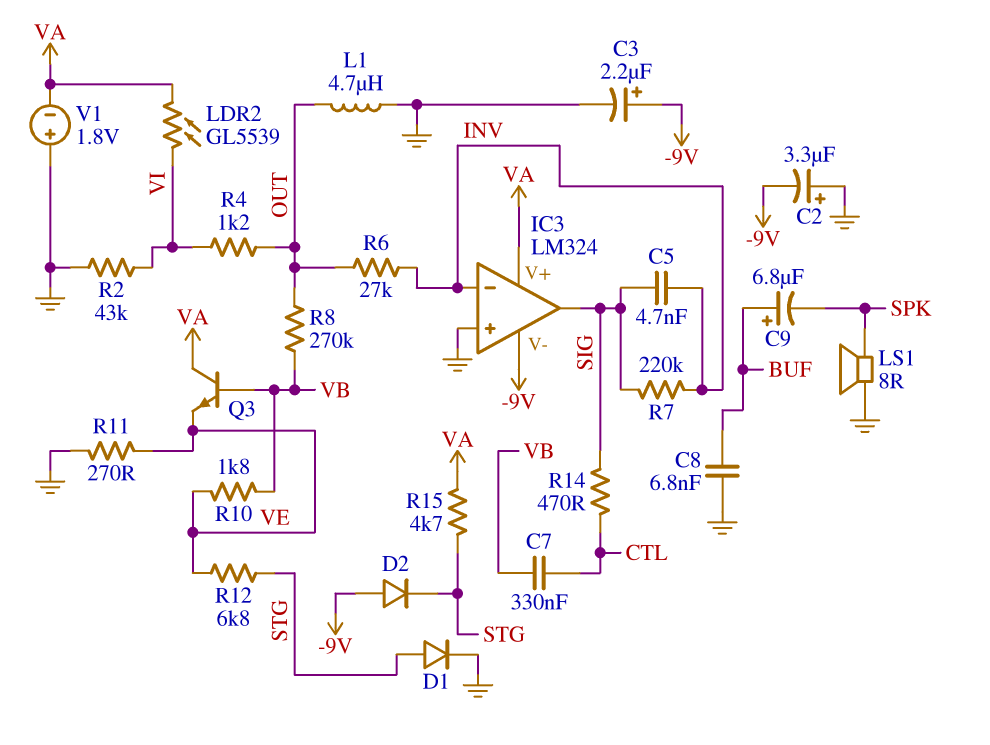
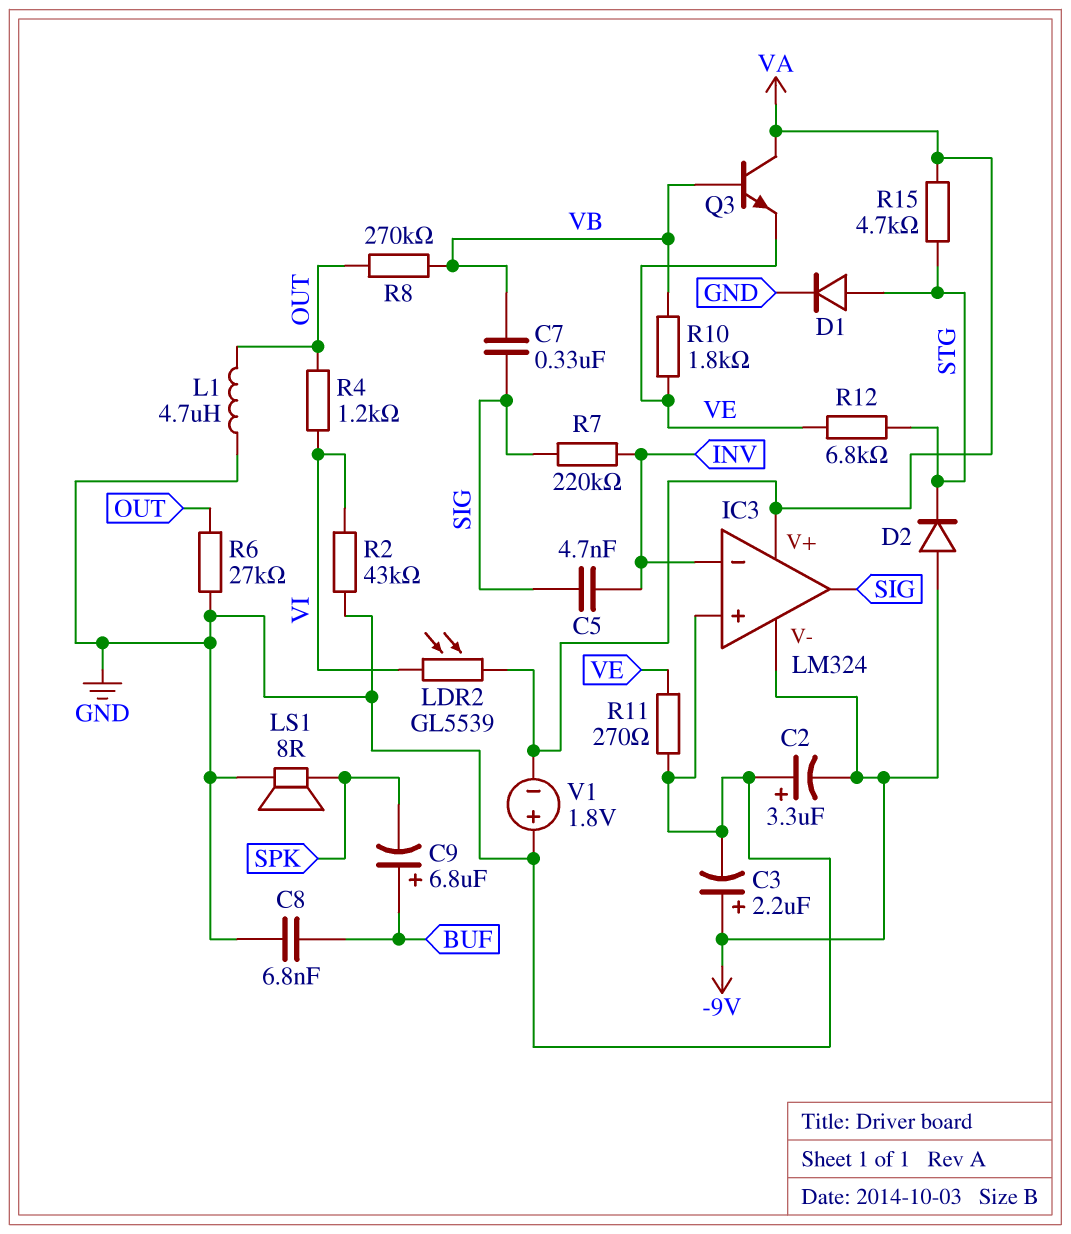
C7: 330nF (CTL, VB) -> 330nF (SIG, VB)
R6: 27k (INV, OUT) -> 27k (GND, OUT)
R14: 470 (CTL, SIG) -> none

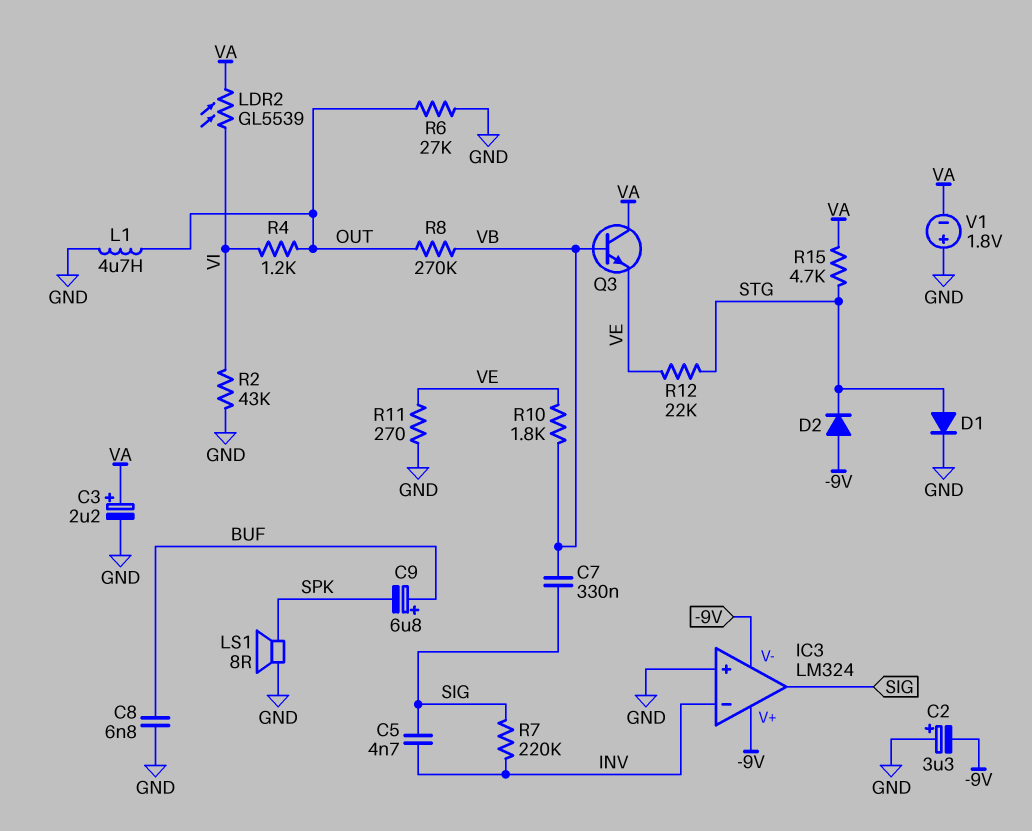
C3: 2.2uF (plus -9V, minus GND) -> 2.2uF (plus VA, minus GND)
IC3 pin V+: VA -> -9V
R12: 6.8k (STG, VE) -> 22k (STG, VE)

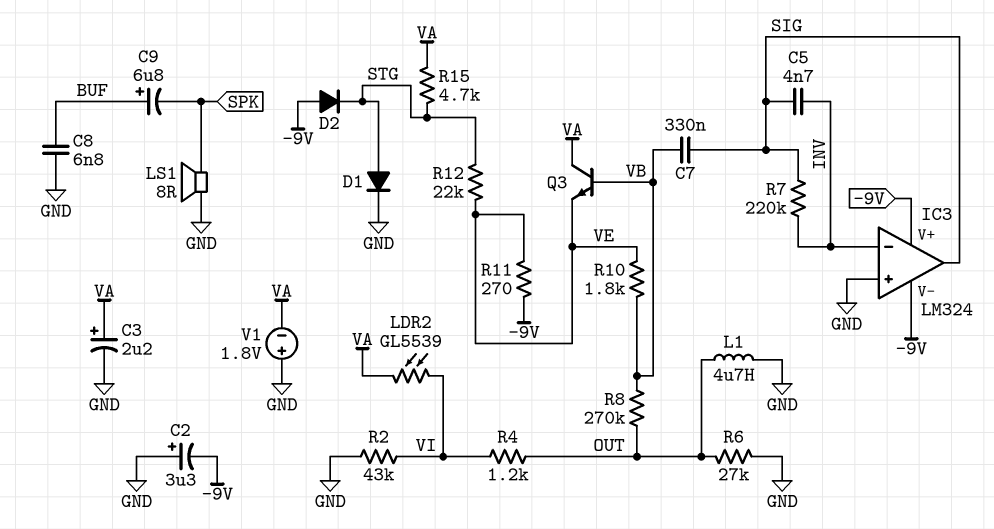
R11: 270 (GND, VE) -> 270 (-9V, VE)

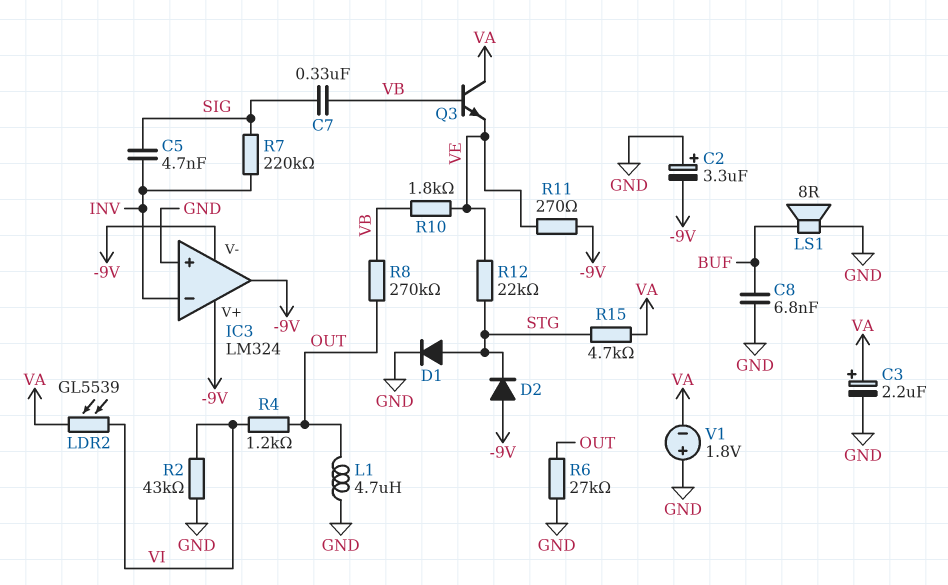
C9: 6.8uF (plus BUF, minus SPK) -> none
IC3 pin out: SIG -> -9V
LS1: speaker 8R (GND, SPK) -> speaker 8R (BUF, GND)

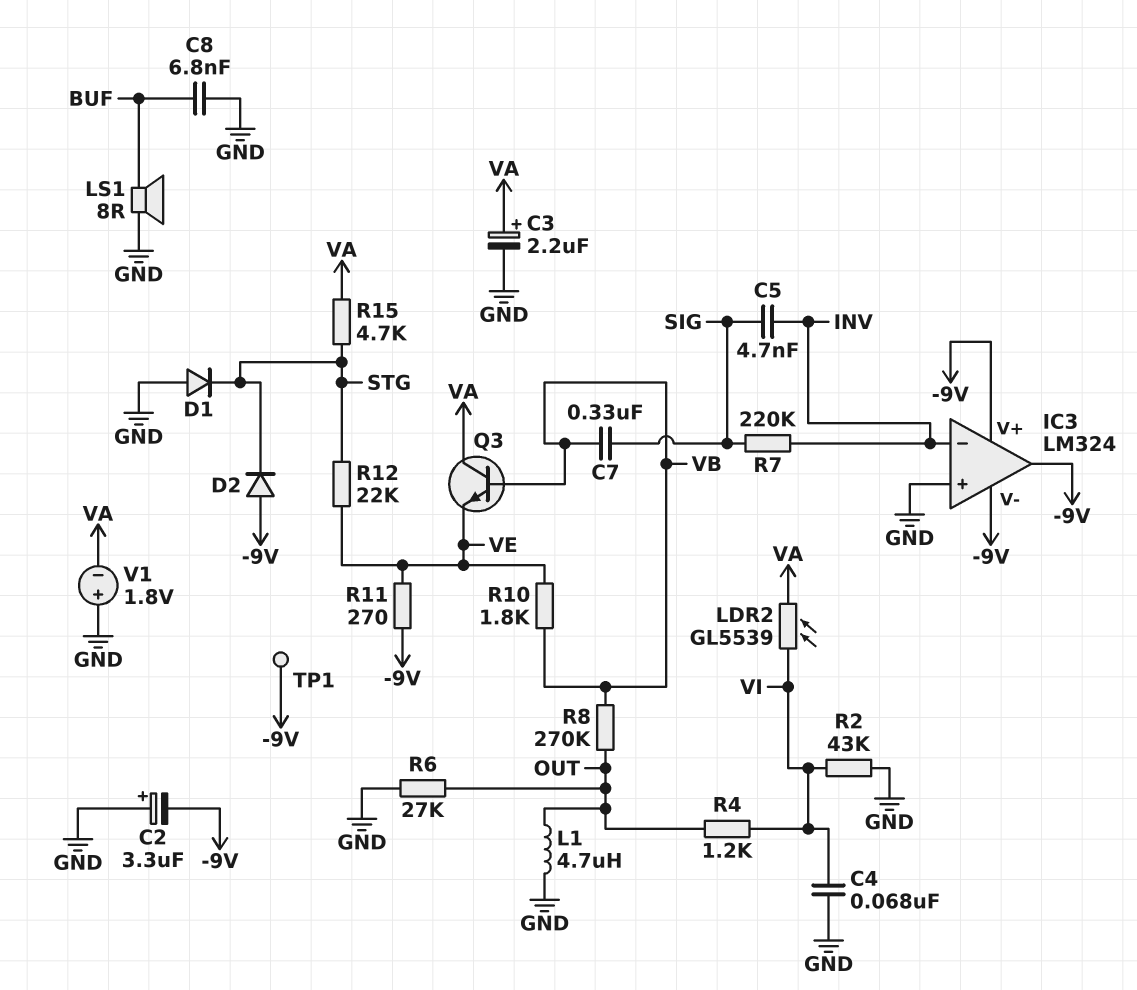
C4: none -> 68nF (GND, VI)
D1: diode (A STG, K GND) -> diode (A GND, K STG)
TP1: none -> test point (-9V)

